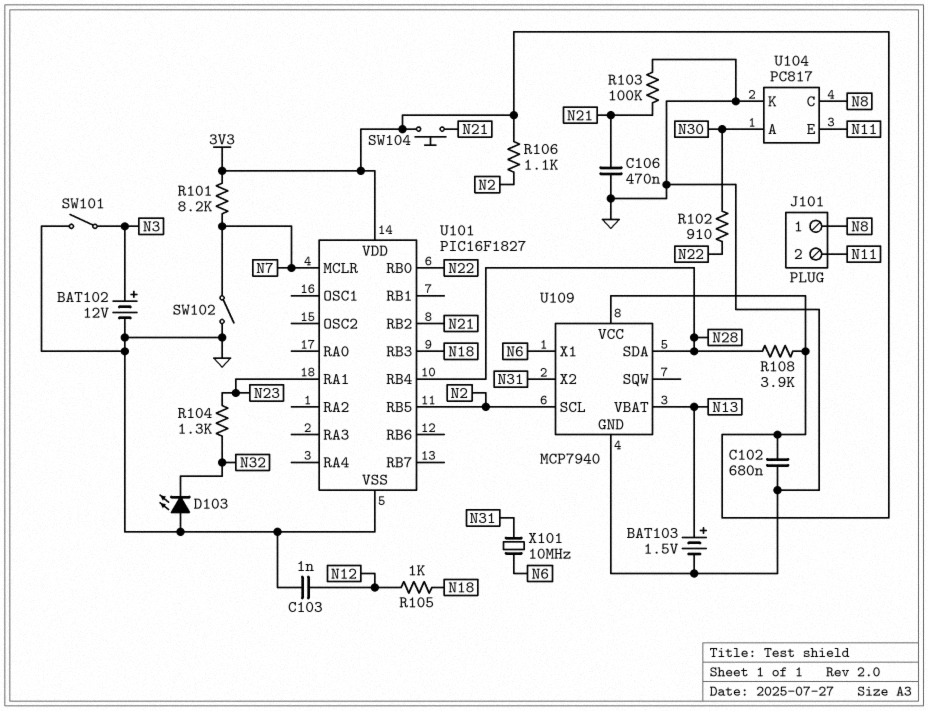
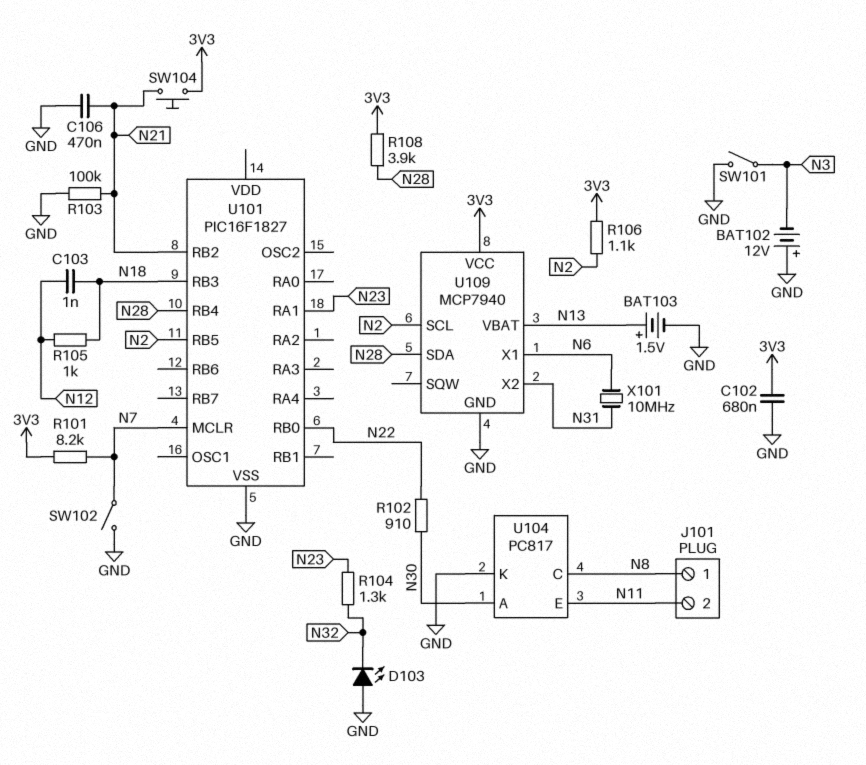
BAT102: 12V (plus N3, minus GND) -> 12V (plus GND, minus N3)
C103: 1nF (GND, N12) -> 1nF (N12, N18)
U101 pin VDD: 3V3 -> none

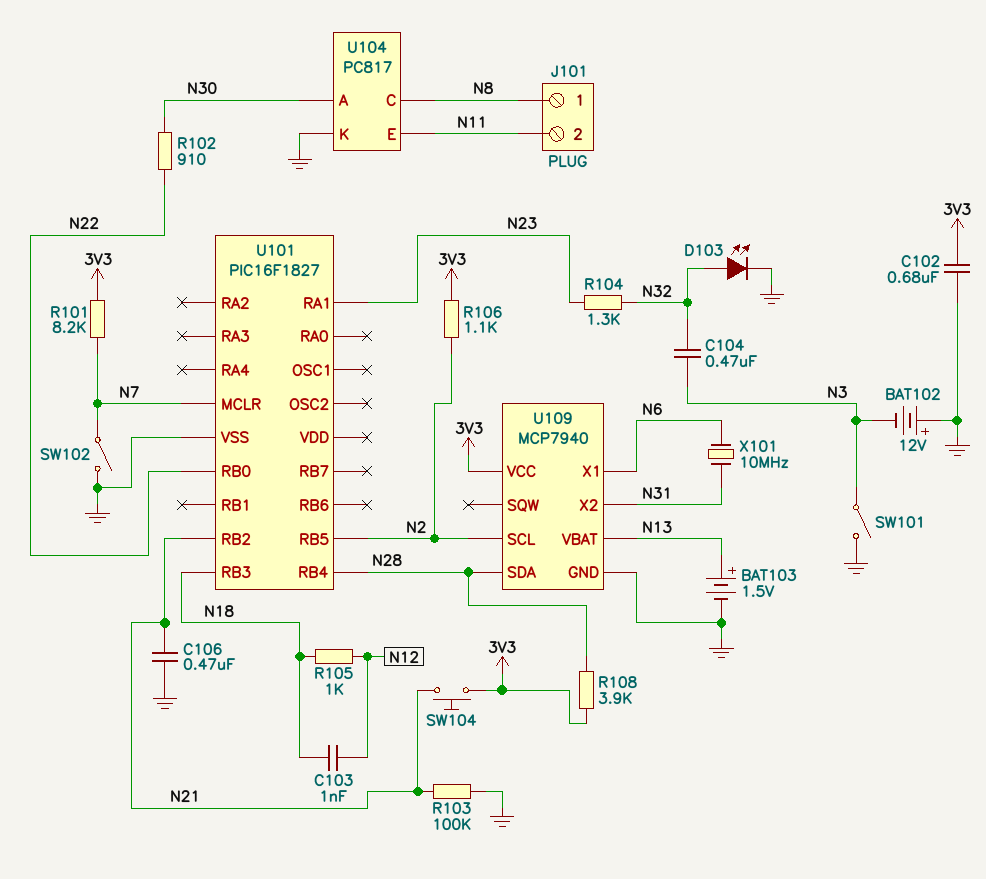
C104: none -> 470nF (N3, N32)
D103: LED (A GND, K N32) -> LED (A N32, K GND)

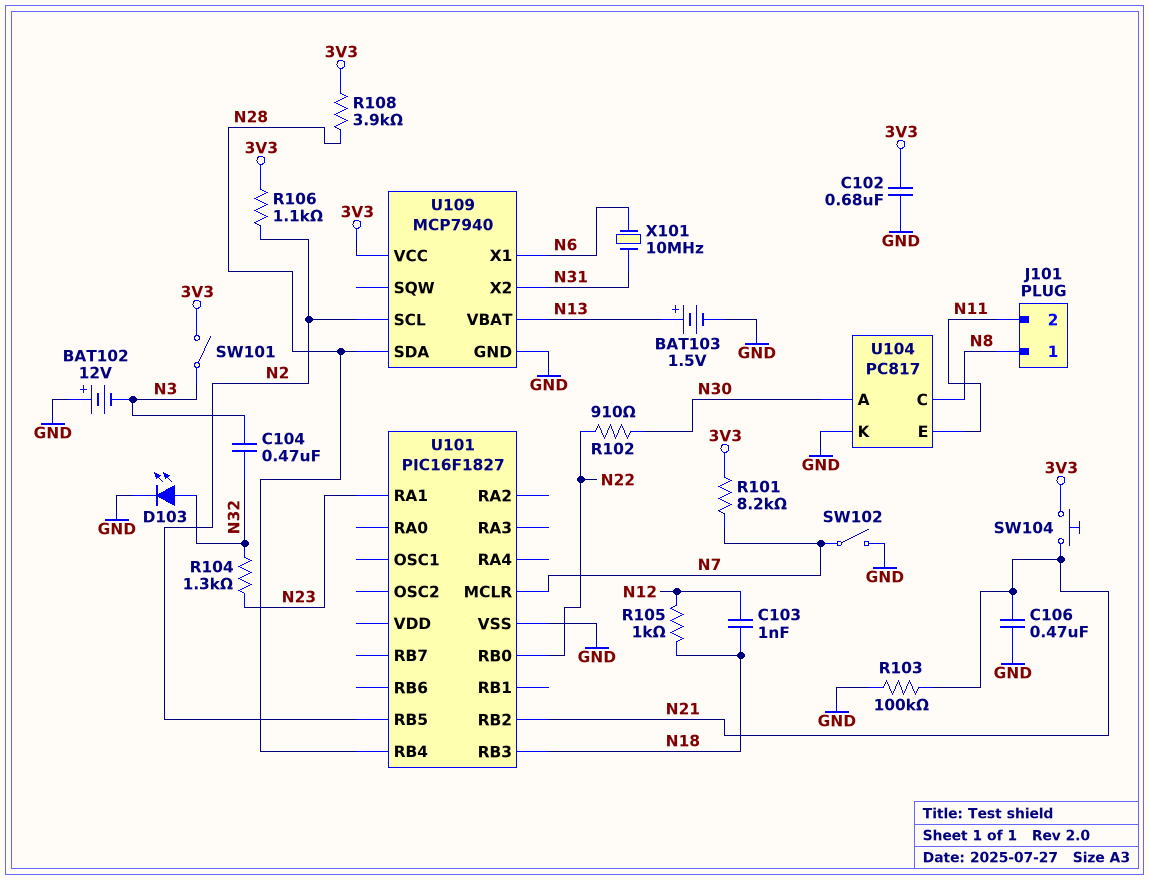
SW101: switch (GND, N3) -> switch (3V3, N3)

